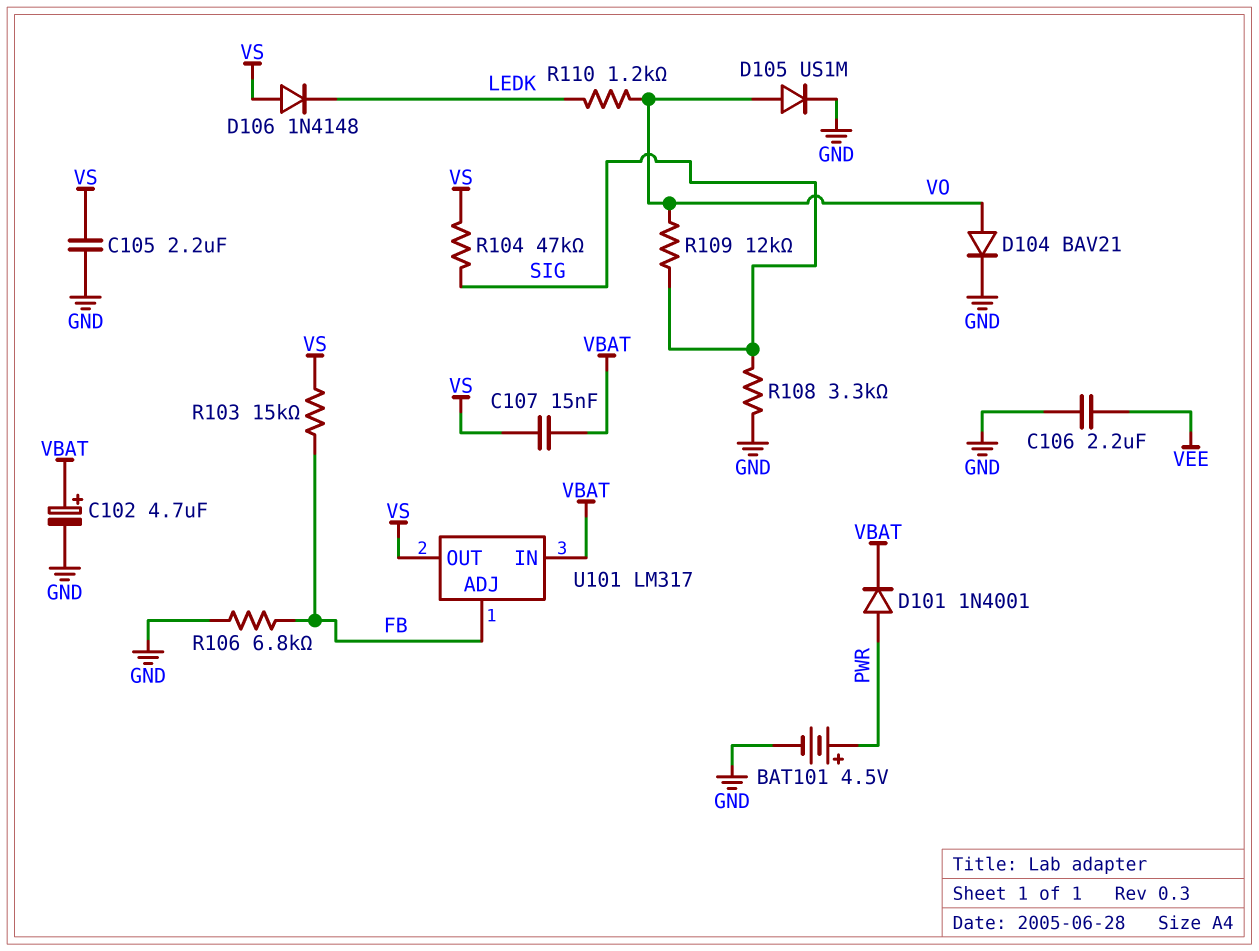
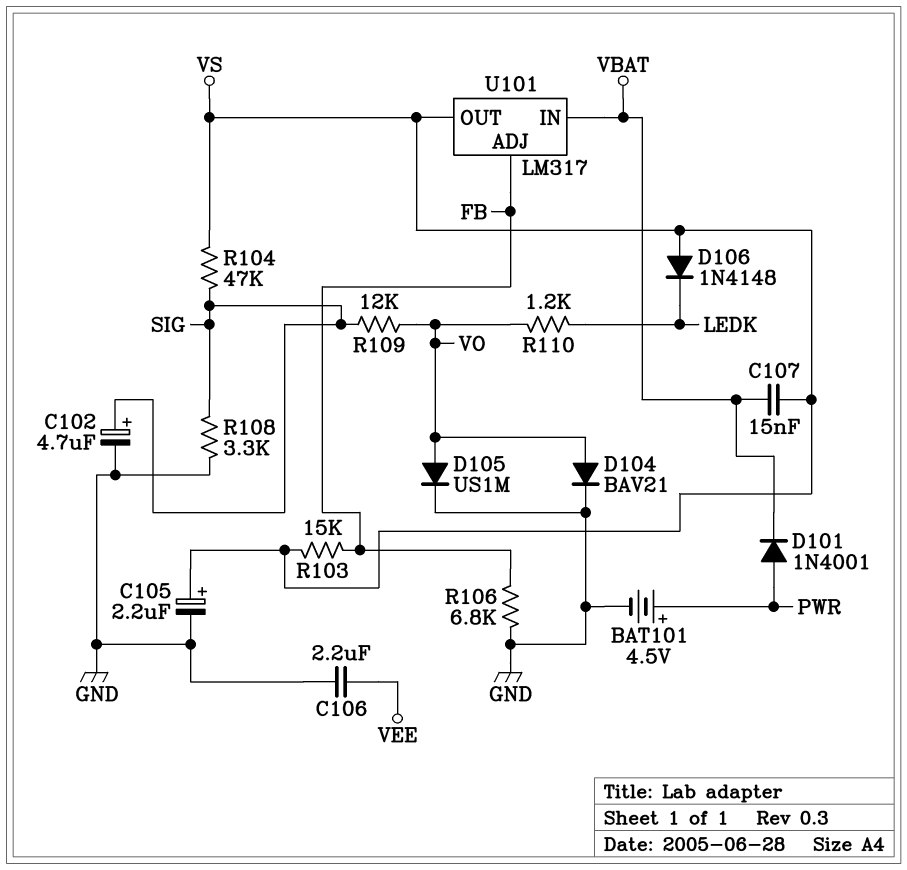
C102: 4.7uF (plus VBAT, minus GND) -> 4.7uF (plus SIG, minus GND)
C105: 2.2uF (GND, VS) -> 2.2uF (plus VS, minus GND)

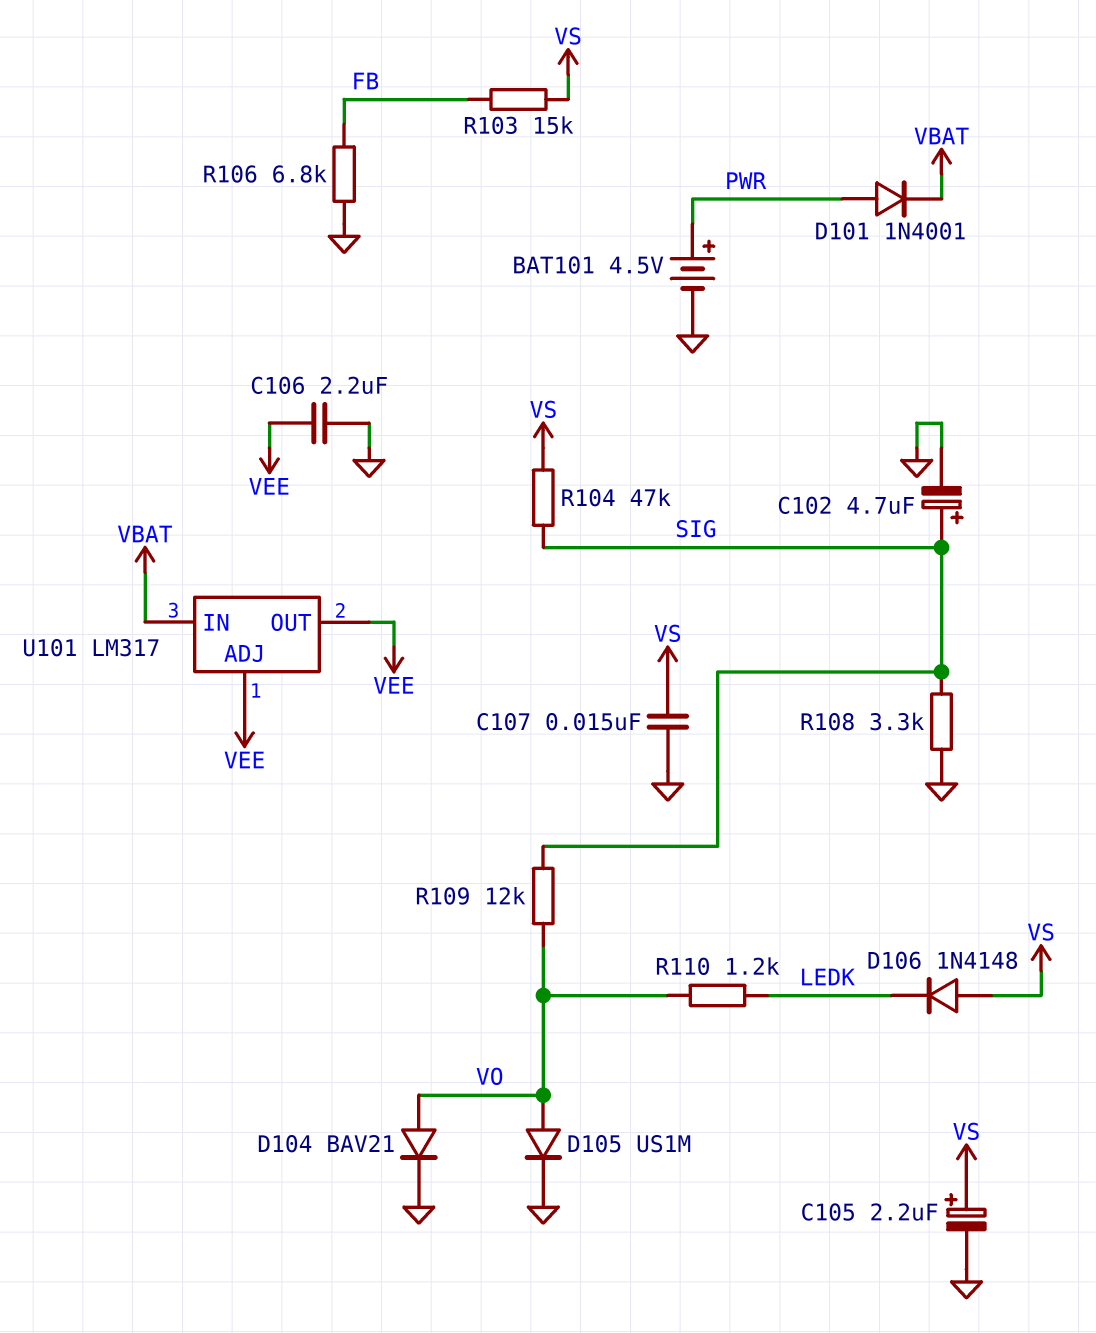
C107: 15nF (VBAT, VS) -> 15nF (GND, VS)
U101 pin ADJ: FB -> VEE
U101 pin OUT: VS -> VEE

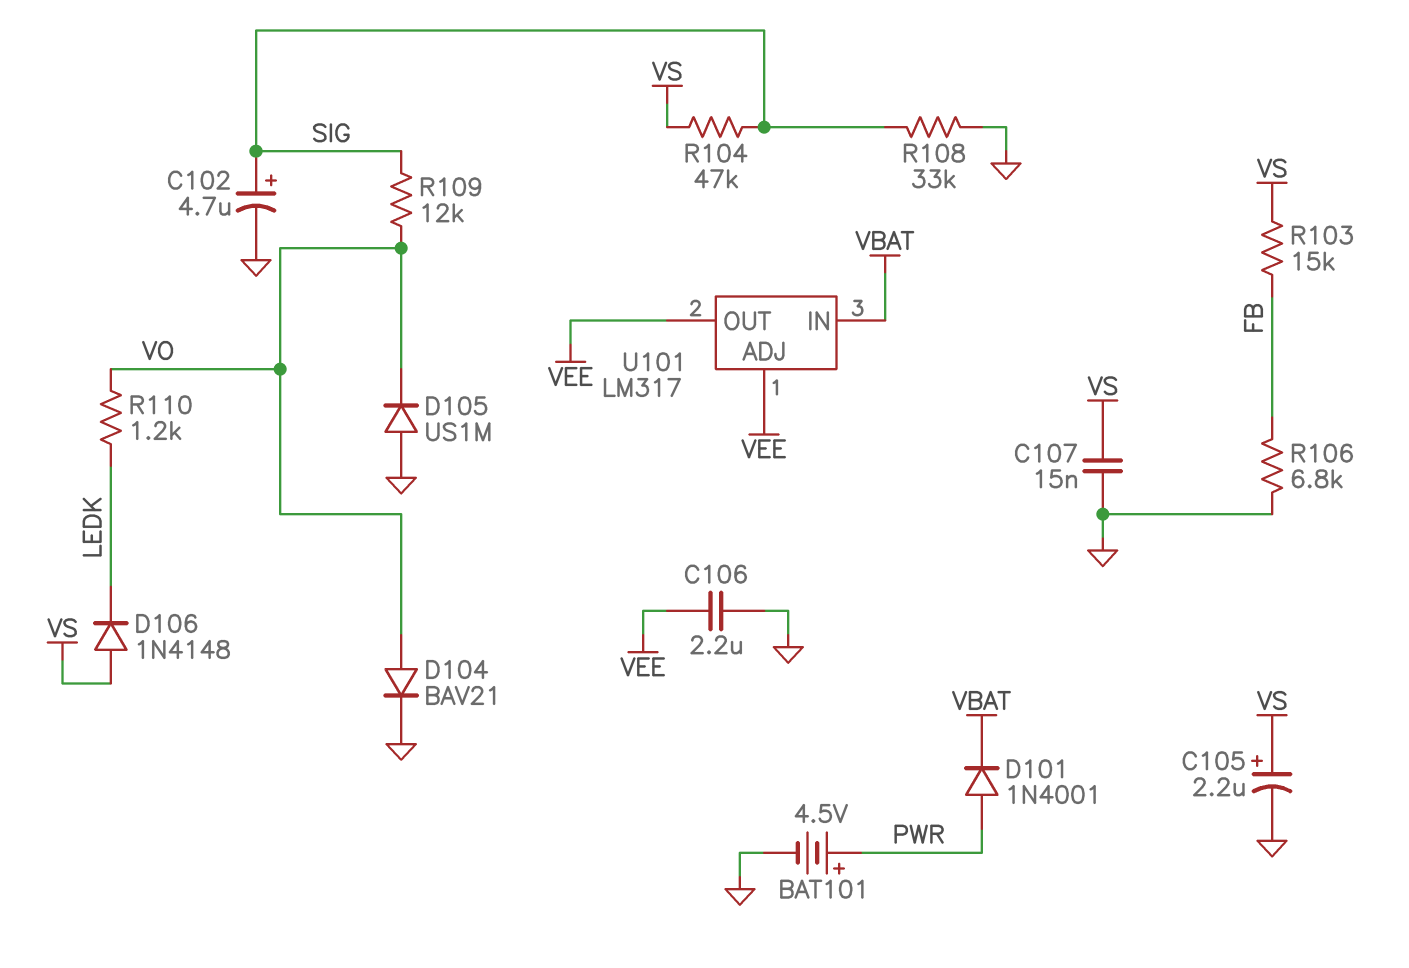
D105: diode US1M (A VO, K GND) -> diode US1M (A GND, K VO)
R108: 3.3k (GND, SIG) -> 33k (GND, SIG)

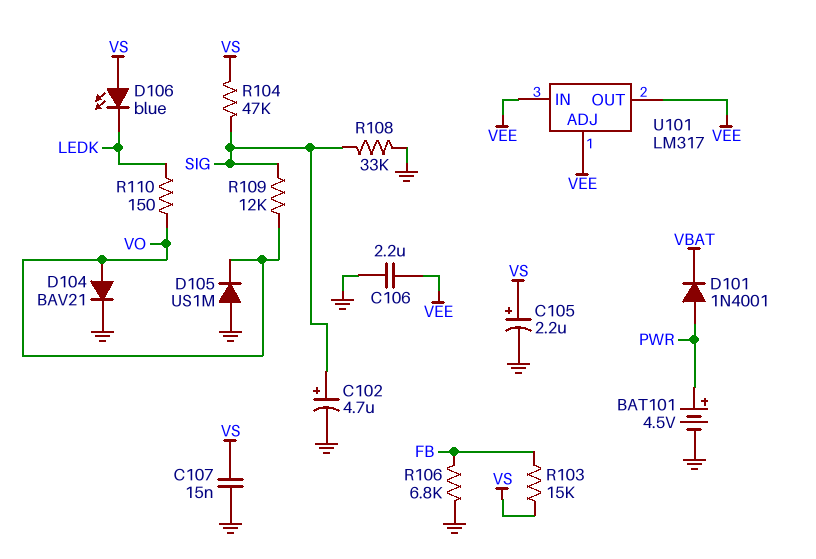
D106: diode 1N4148 (A VS, K LEDK) -> LED blue (A VS, K LEDK)
R110: 1.2k (LEDK, VO) -> 150 (LEDK, VO)
U101 pin IN: VBAT -> VEE

